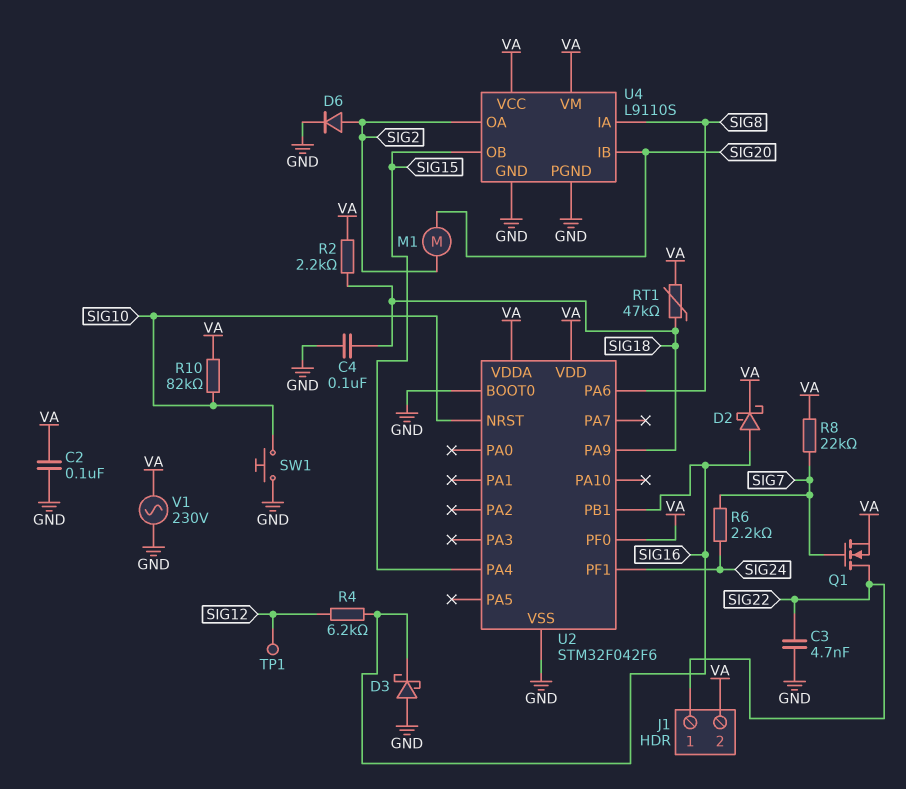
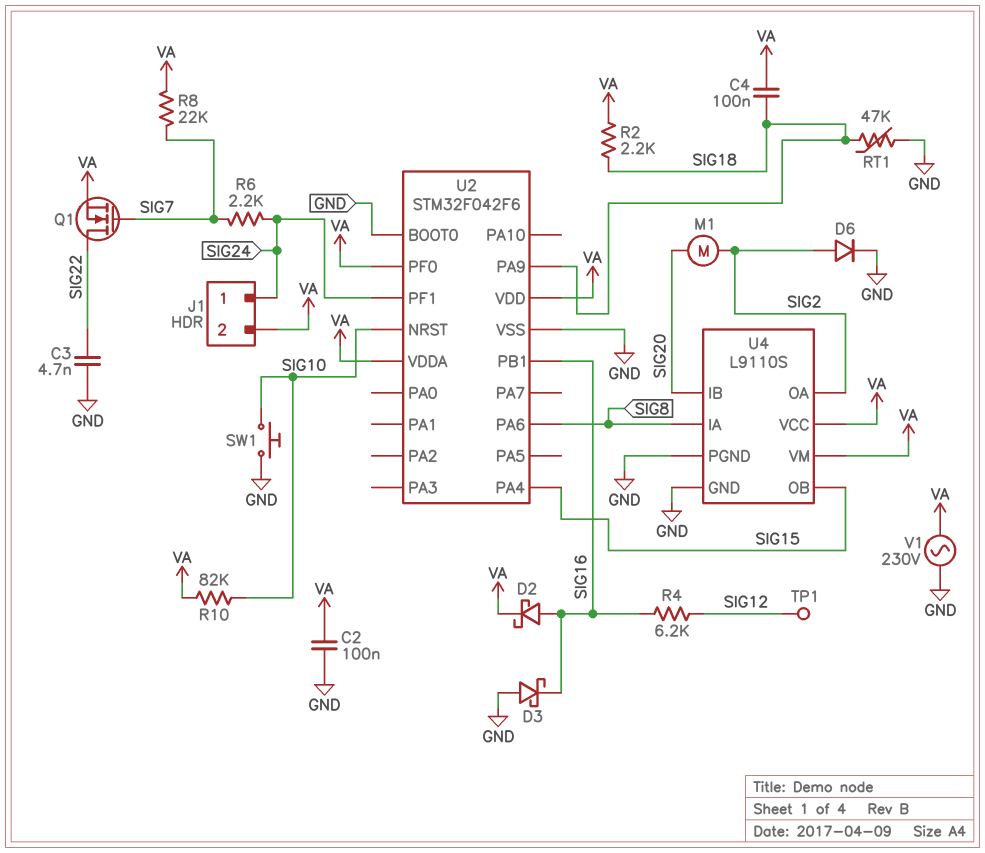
C4: 100nF (GND, SIG18) -> 100nF (SIG18, VA)
J1 pin 1: SIG22 -> SIG24
RT1: 47k (SIG18, VA) -> 47k (GND, SIG18)

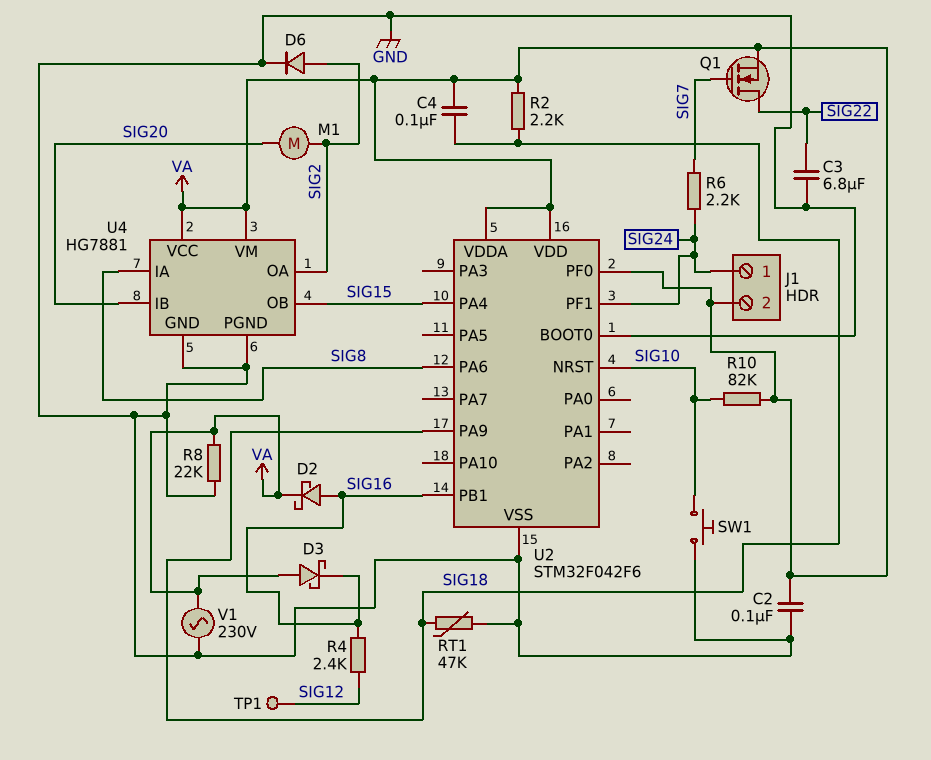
C3: 4.7nF (GND, SIG22) -> 6.8uF (GND, SIG22)
D3: schottky (A GND, K SIG16) -> schottky (A VA, K SIG16)
R4: 6.2k (SIG12, SIG16) -> 2.4k (SIG12, SIG16)
R8: 22k (SIG7, VA) -> 22k (GND, VA)
U4: L9110S -> HG7881

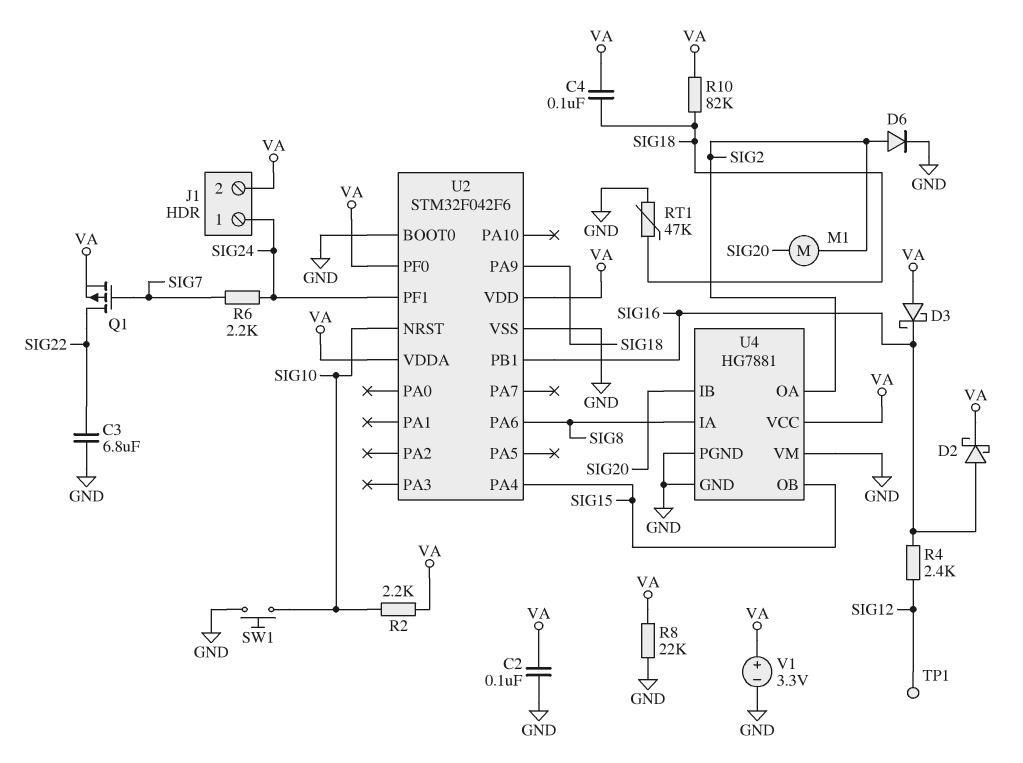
Q1: NMOS (G SIG7, D SIG22, S VA) -> PMOS (G SIG7, D SIG22, S VA)
R2: 2.2k (SIG18, VA) -> 2.2k (SIG10, VA)
R10: 82k (SIG10, VA) -> 82k (SIG18, VA)
U4 pin VM: VA -> GND
V1: AC 230V (GND, VA) -> 3.3V (plus VA, minus GND)

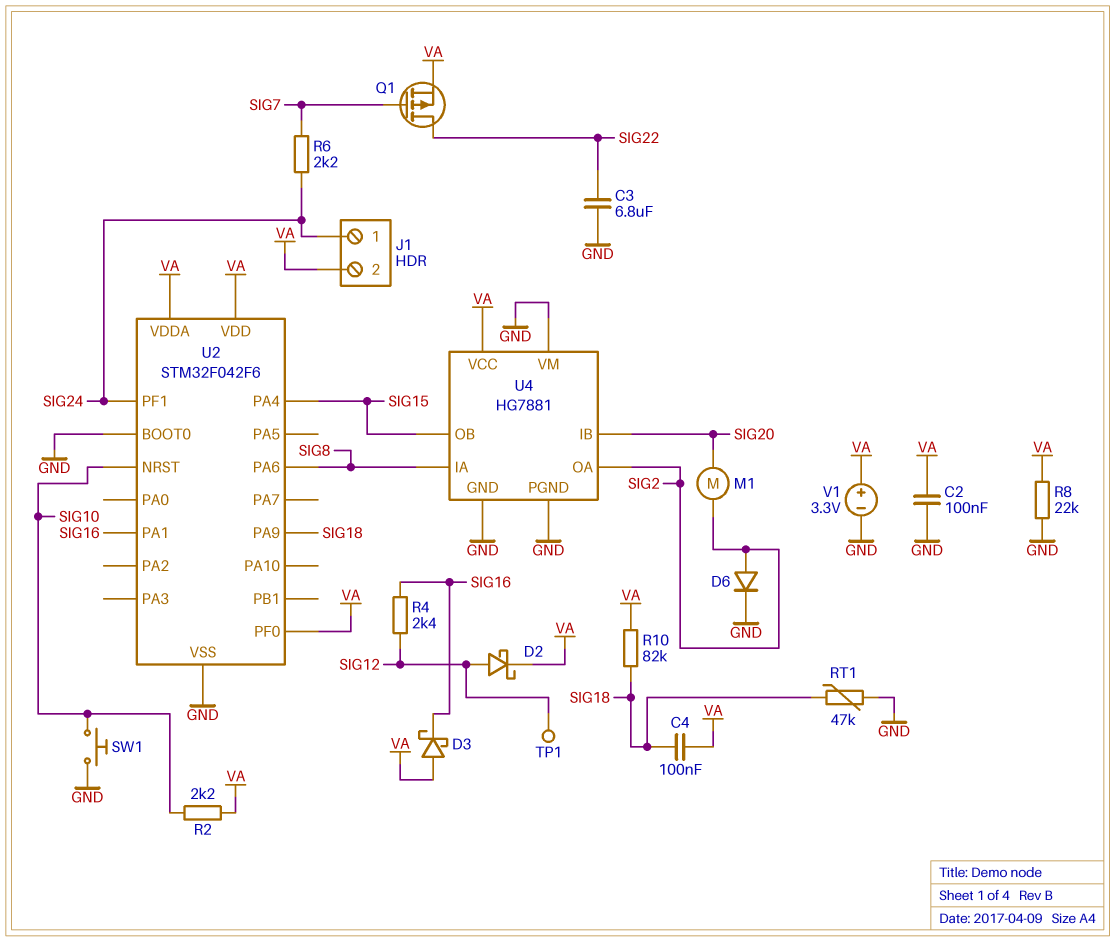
D2: schottky (A SIG16, K VA) -> schottky (A SIG12, K VA)
U2 pin PA1: none -> SIG16
U2 pin PB1: SIG16 -> none

